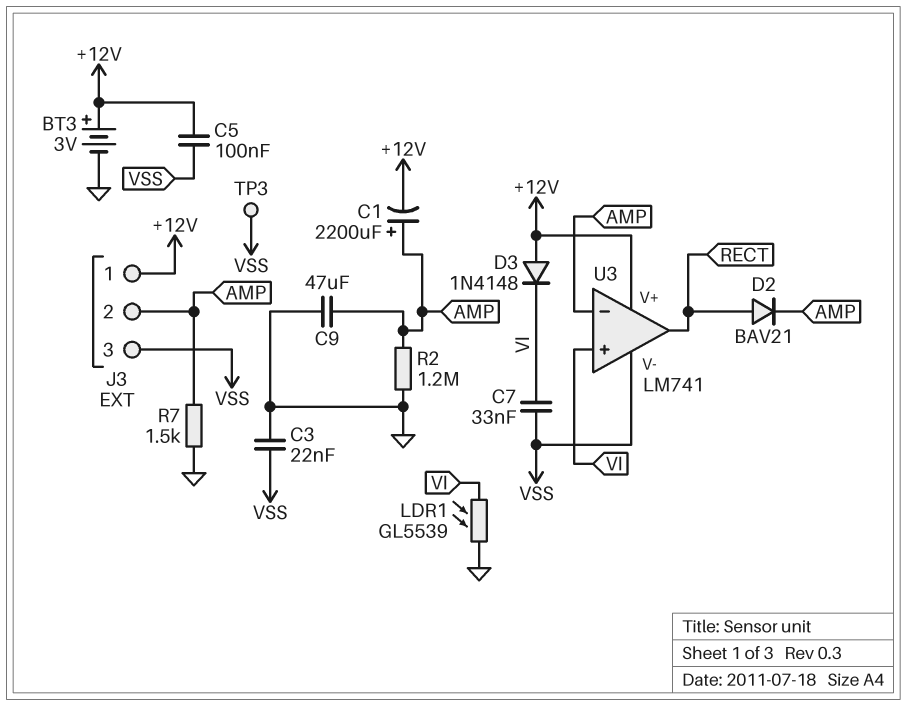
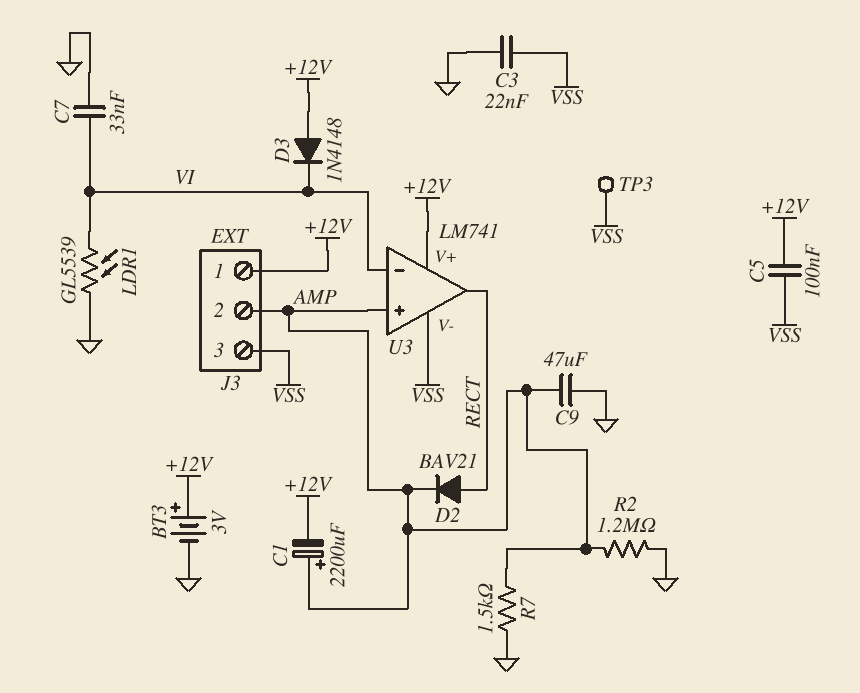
C7: 33nF (VI, VSS) -> 33nF (GND, VI)
U3 pin in+: VI -> AMP
U3 pin in-: AMP -> VI

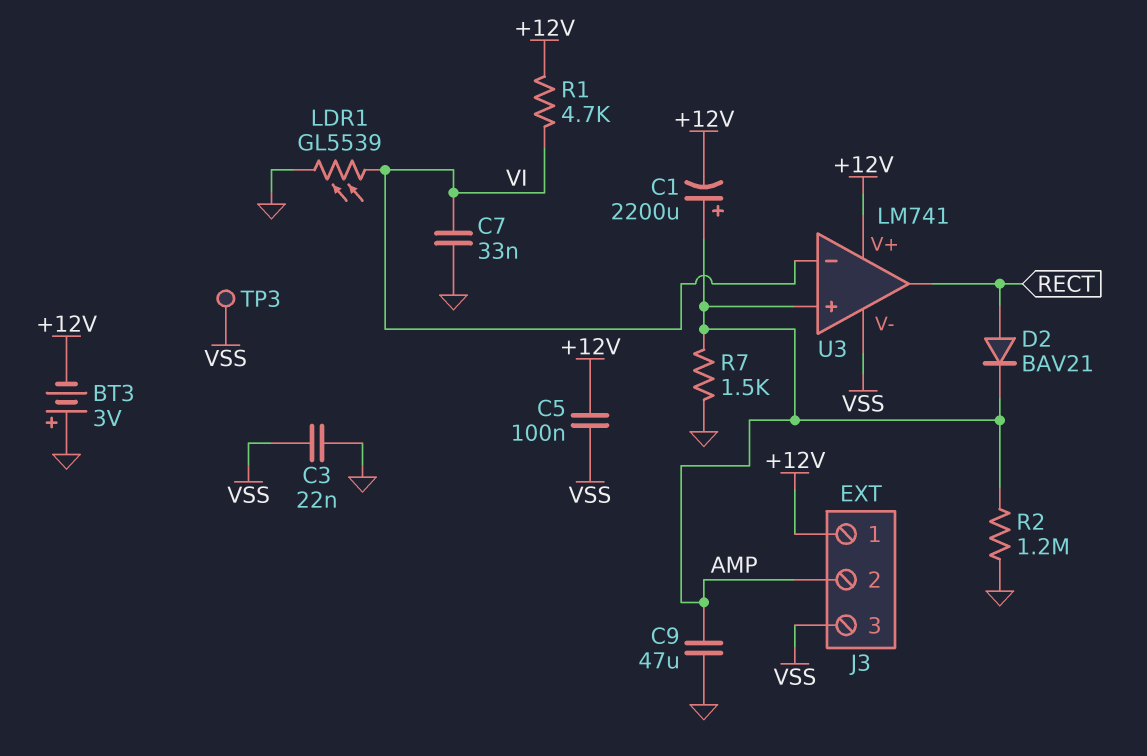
BT3: 3V (plus +12V, minus GND) -> 3V (plus GND, minus +12V)
D3: diode 1N4148 (A +12V, K VI) -> none
R1: none -> 4.7k (+12V, VI)

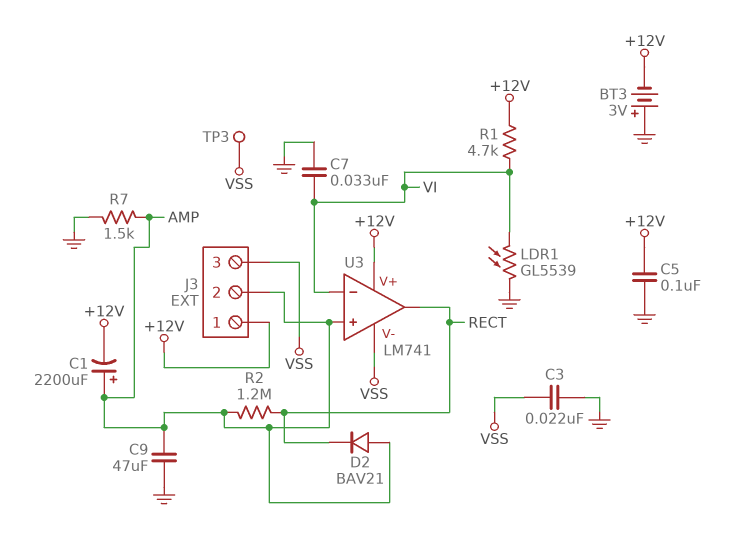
C5: 100nF (+12V, VSS) -> 100nF (+12V, GND)
D2: diode BAV21 (A RECT, K AMP) -> diode BAV21 (A AMP, K RECT)
R2: 1.2M (AMP, GND) -> 1.2M (AMP, RECT)

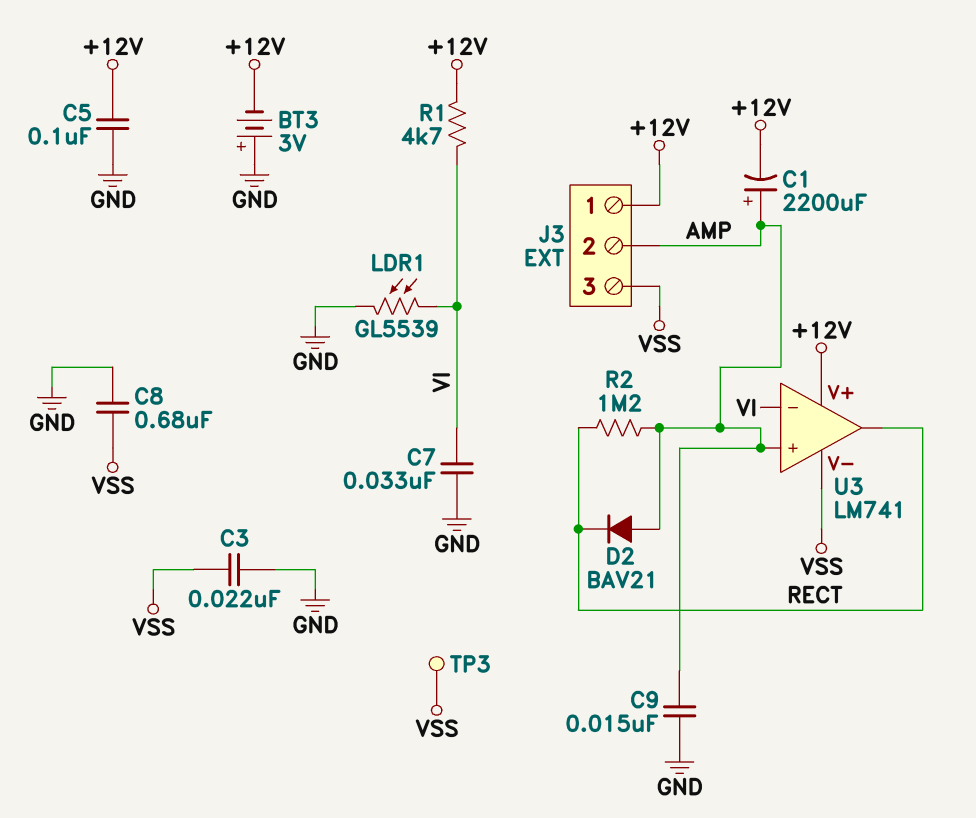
C8: none -> 680nF (GND, VSS)
C9: 47uF (AMP, GND) -> 15nF (AMP, GND)
R7: 1.5k (AMP, GND) -> none

